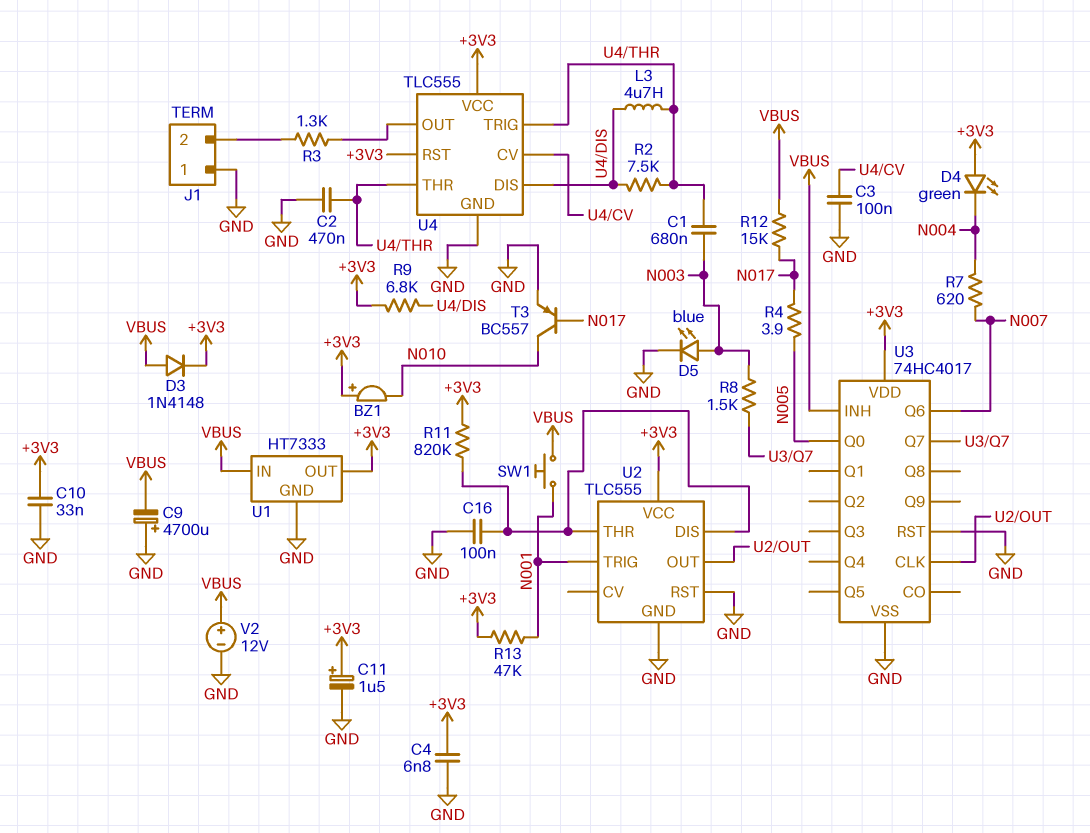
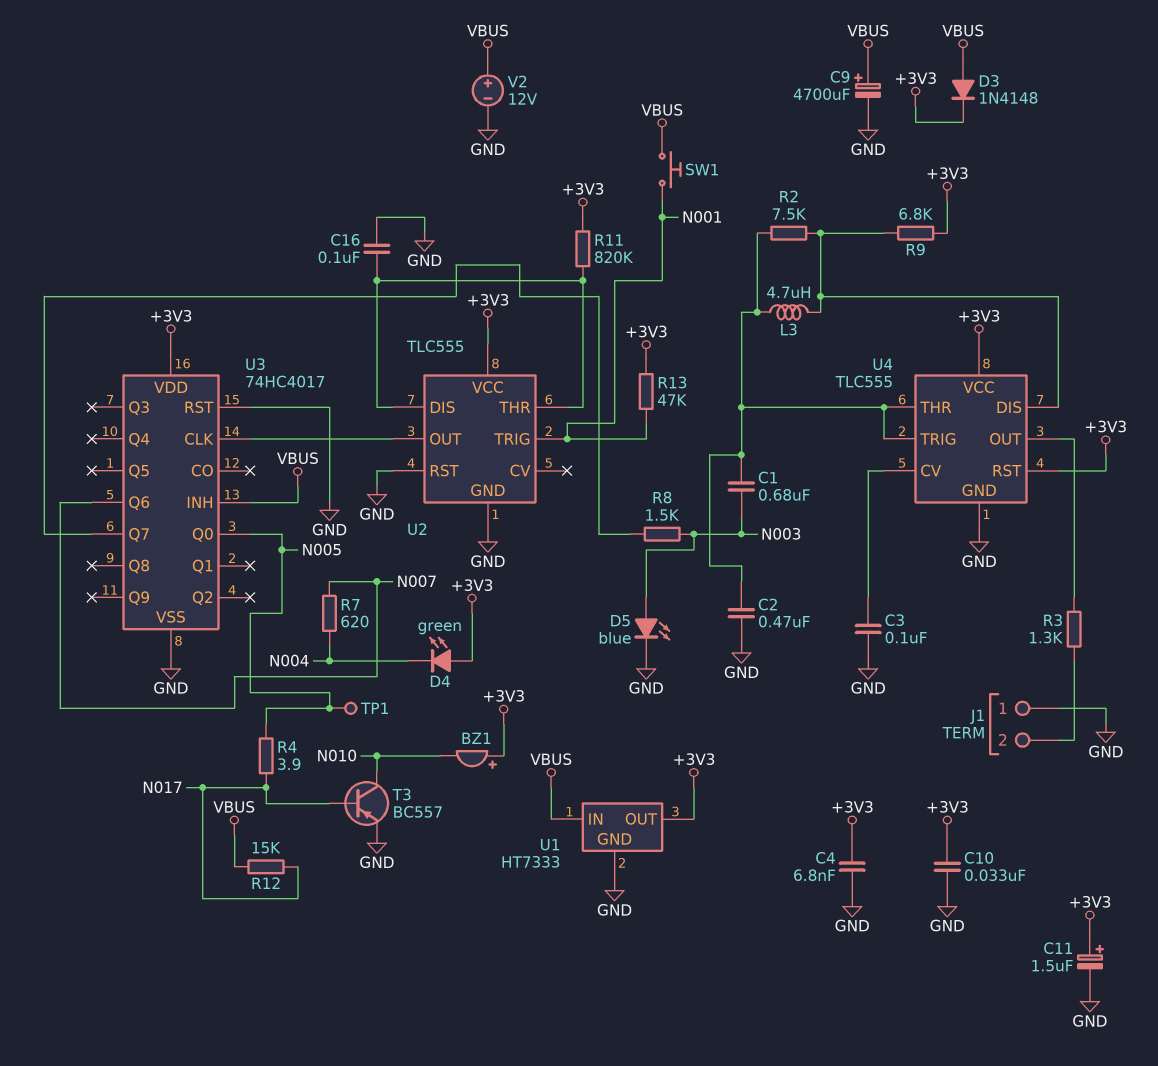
C9: 4700uF (plus GND, minus VBUS) -> 4700uF (plus VBUS, minus GND)
TP1: none -> test point (N005)

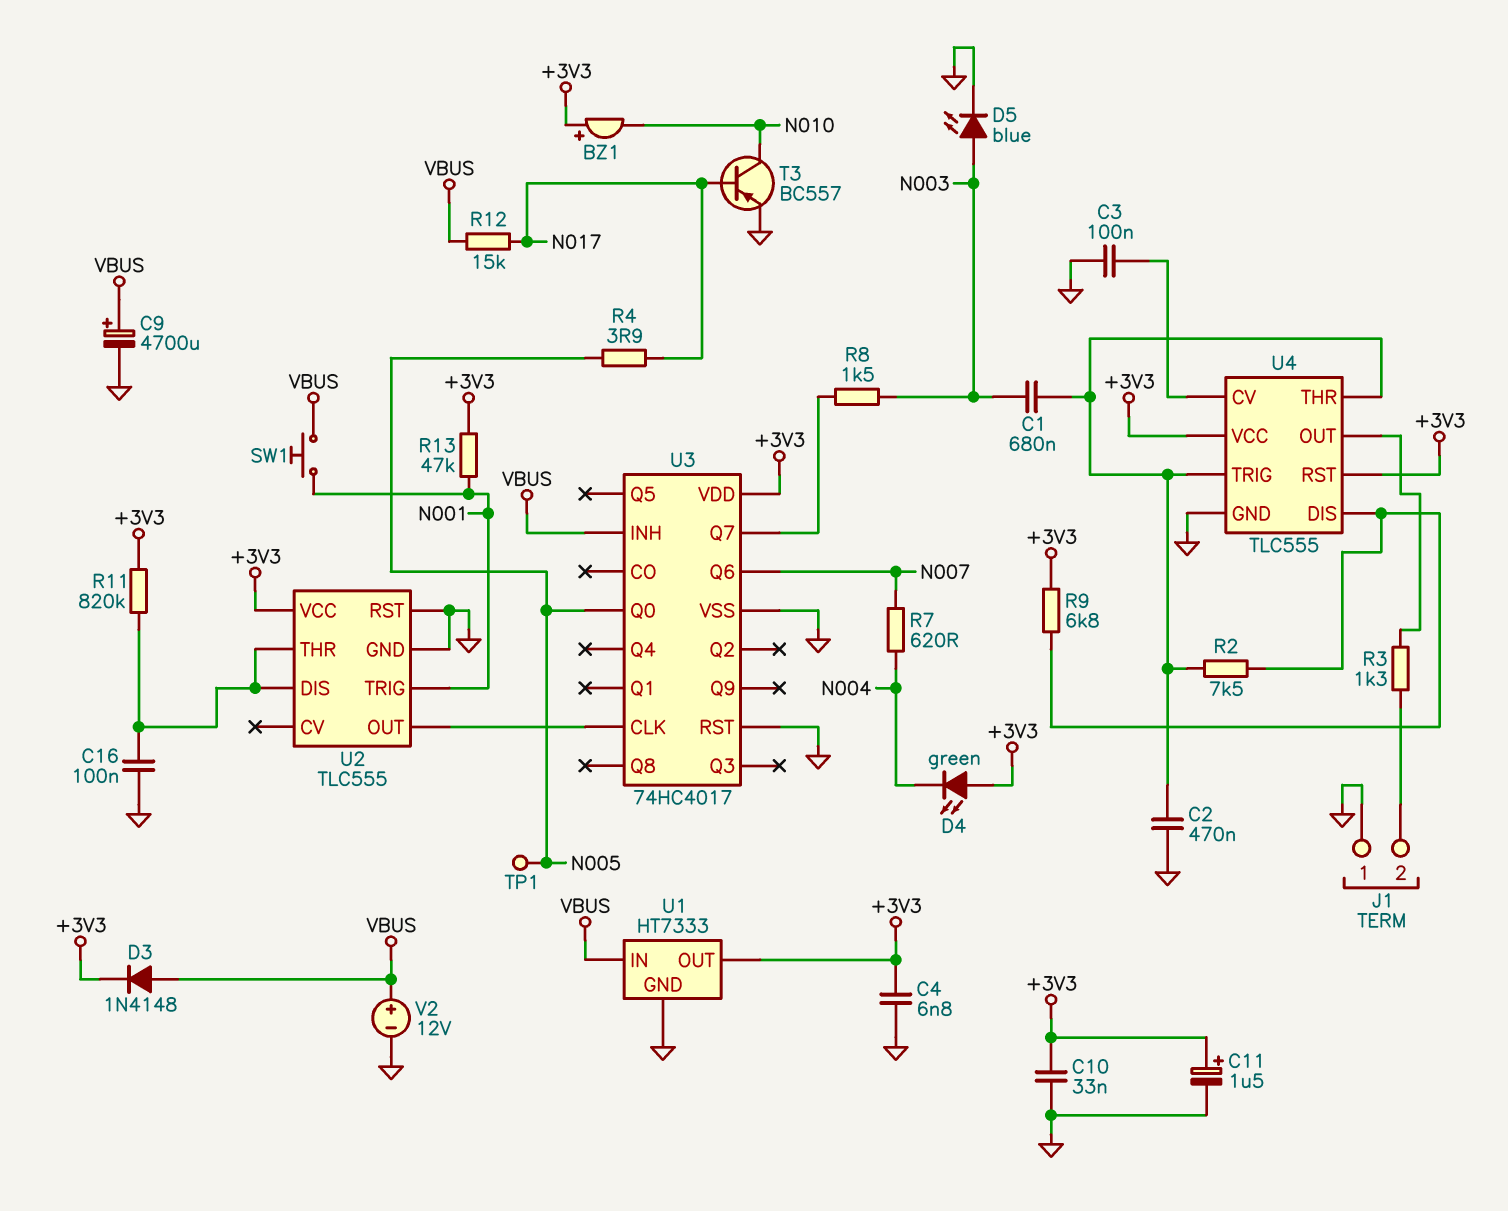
L3: 4.7uH (U4/DIS, U4/THR) -> none

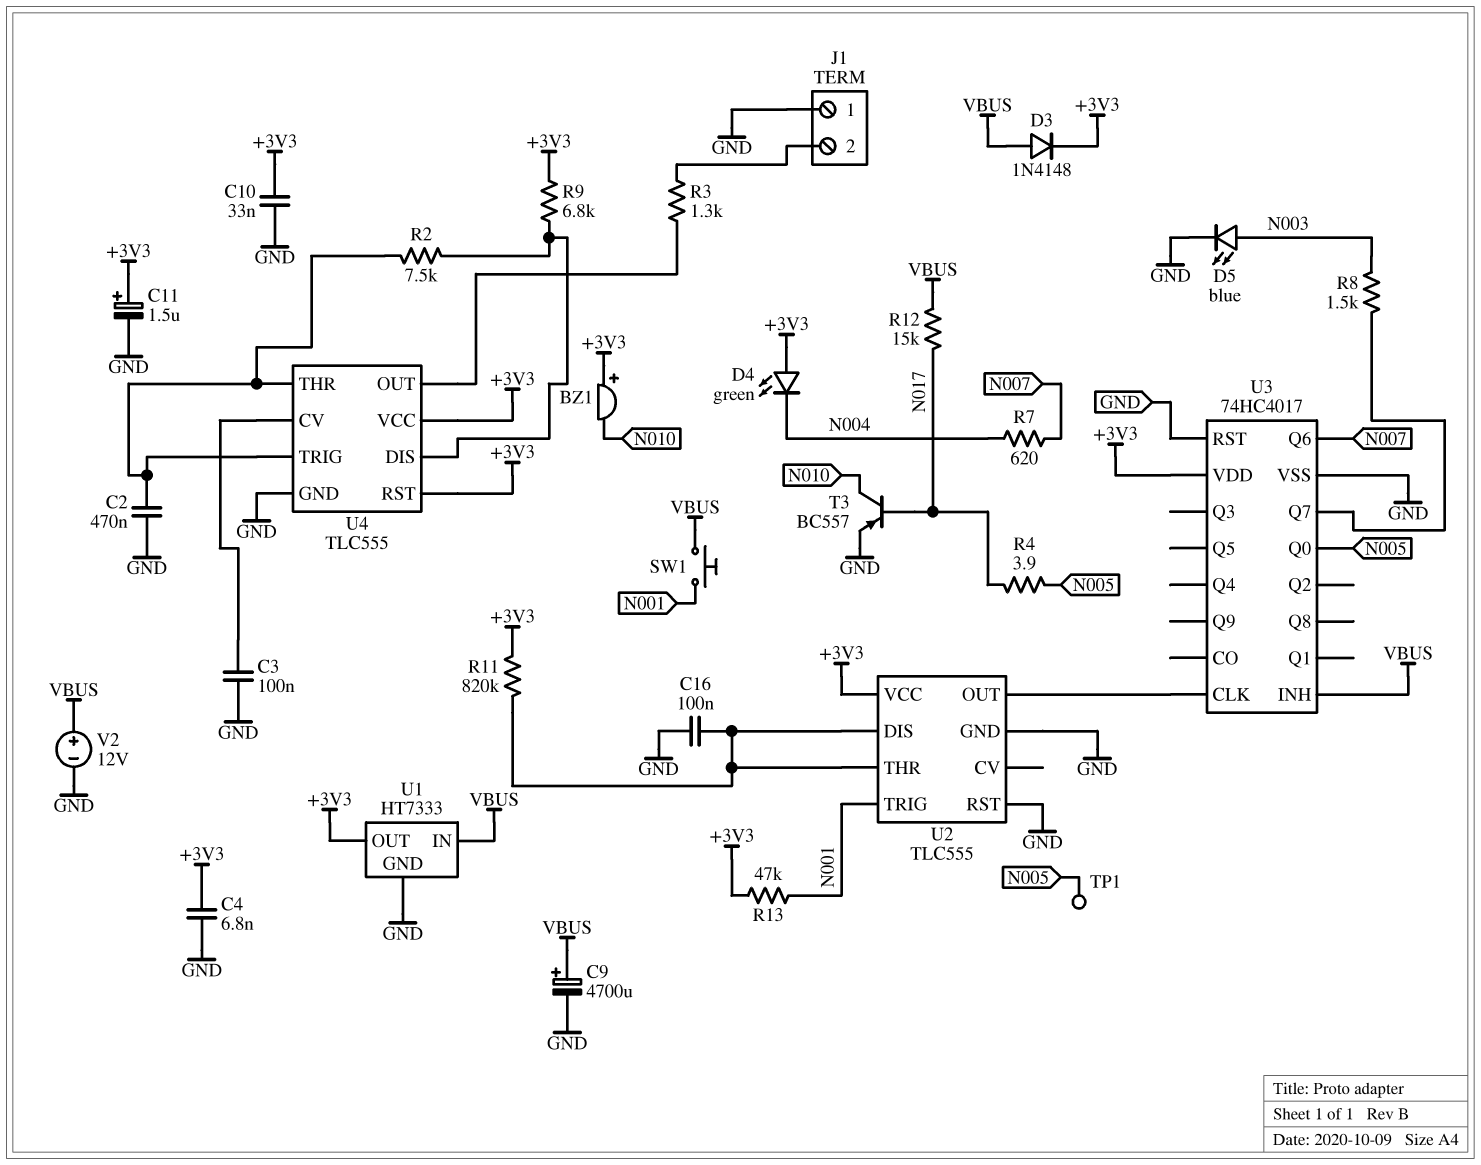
C1: 680nF (N003, U4/THR) -> none

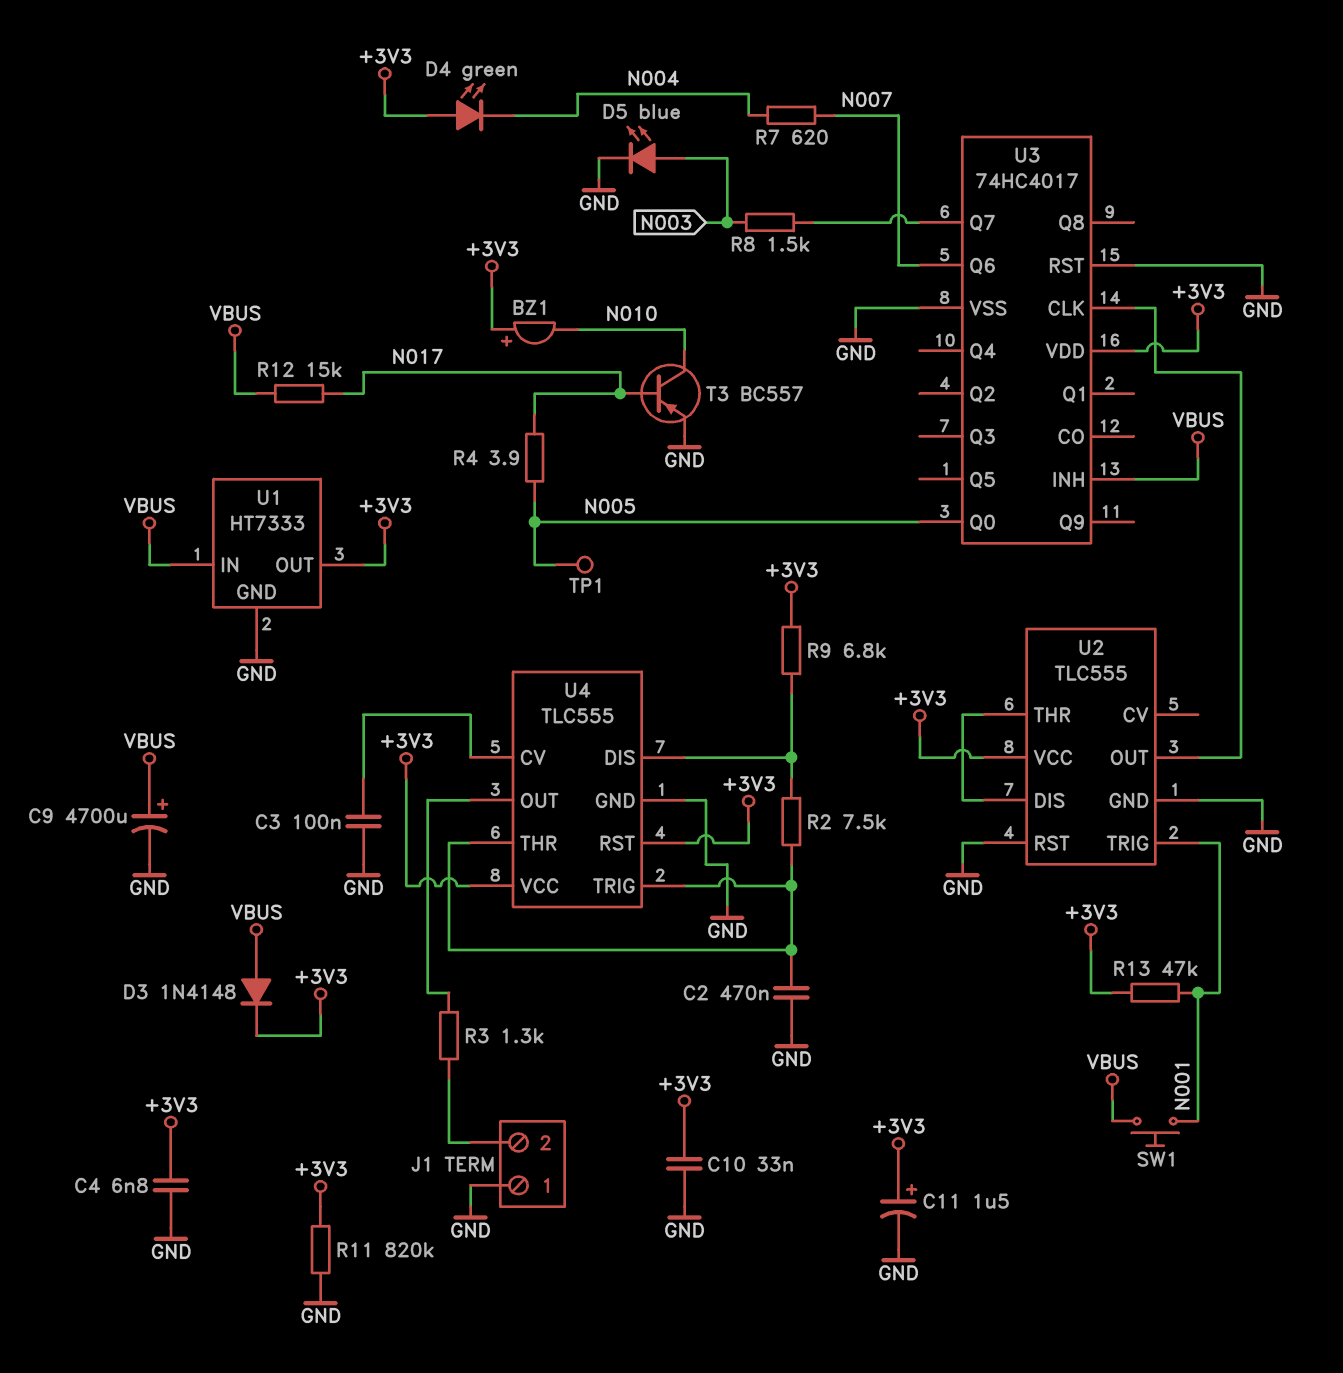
C16: 100nF (GND, U2/DIS) -> none
R11: 820k (+3V3, U2/DIS) -> 820k (+3V3, GND)
V2: 12V (plus VBUS, minus GND) -> none

